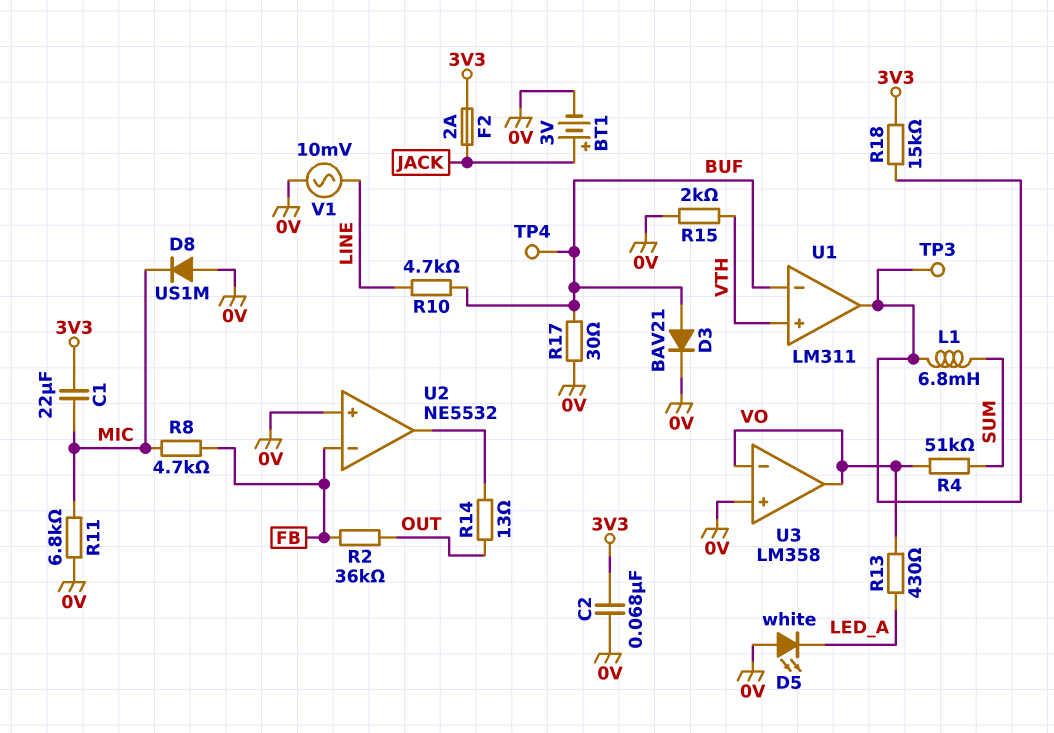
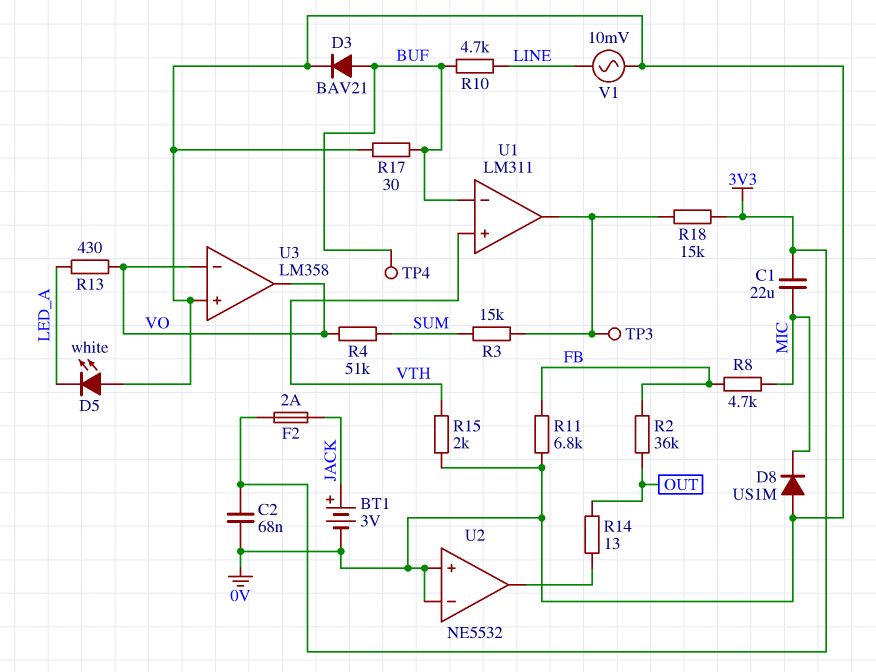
L1: 6.8mH (SUM, U1/out) -> none
R3: none -> 15k (SUM, U1/out)
R11: 6.8k (0V, MIC) -> 6.8k (0V, FB)
U2 pin in-: FB -> 0V

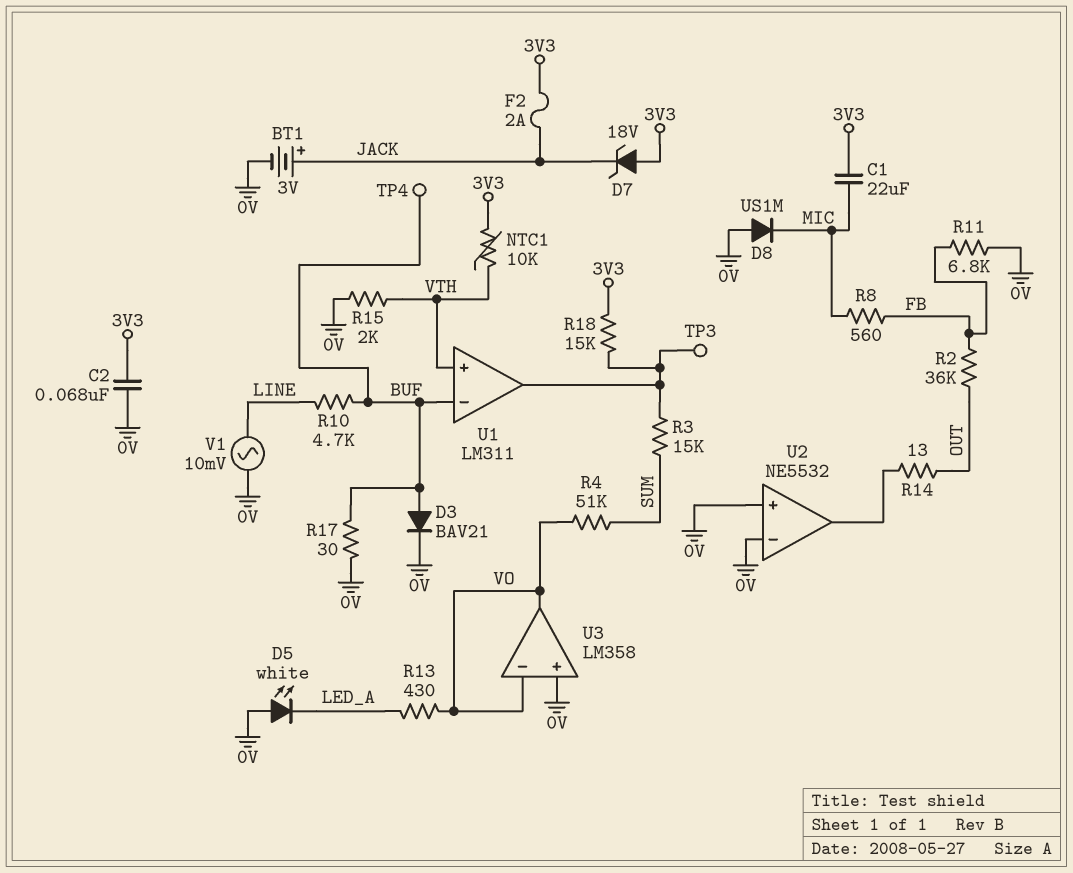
D7: none -> zener 18V (A 3V3, K JACK)
NTC1: none -> 10k (3V3, VTH)
R8: 4.7k (FB, MIC) -> 560 (FB, MIC)

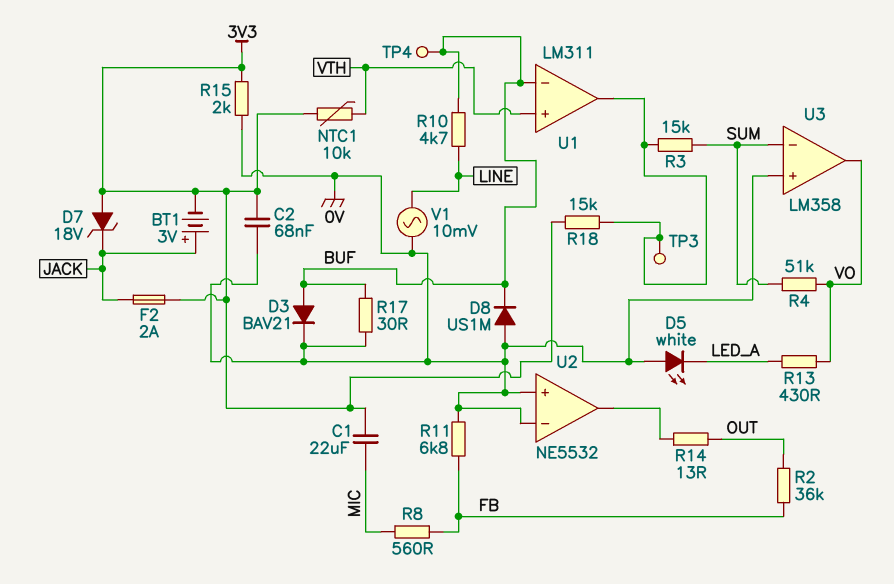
BT1: 3V (plus JACK, minus 0V) -> 3V (plus JACK, minus 3V3)
D8: diode US1M (A 0V, K MIC) -> diode US1M (A 0V, K BUF)
R15: 2k (0V, VTH) -> 2k (0V, 3V3)
U3 pin in-: VO -> SUM

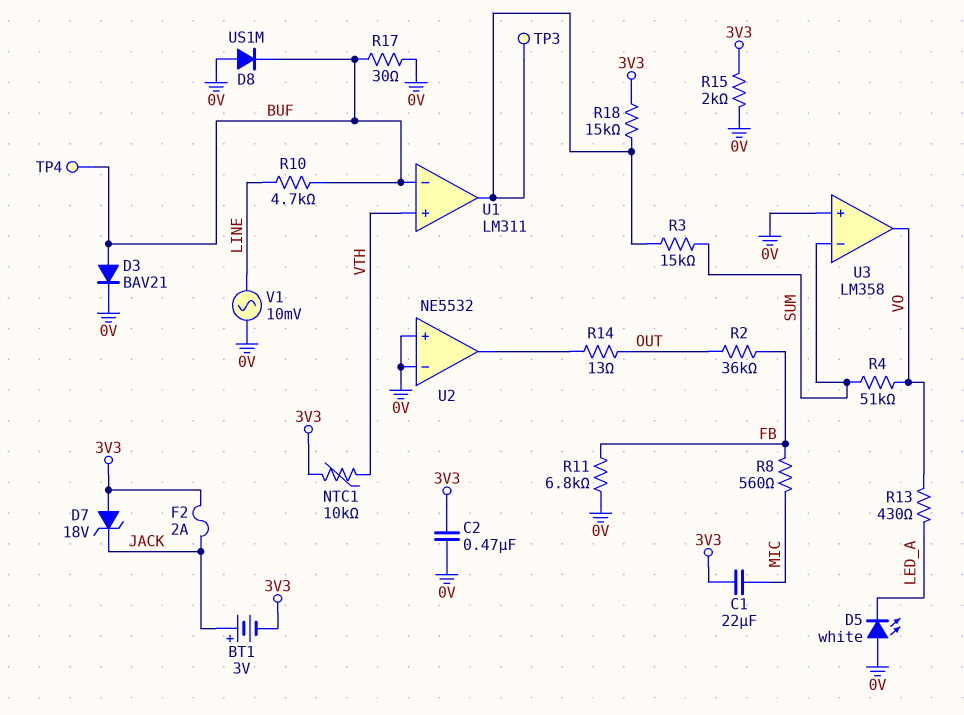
C2: 68nF (0V, 3V3) -> 470nF (0V, 3V3)

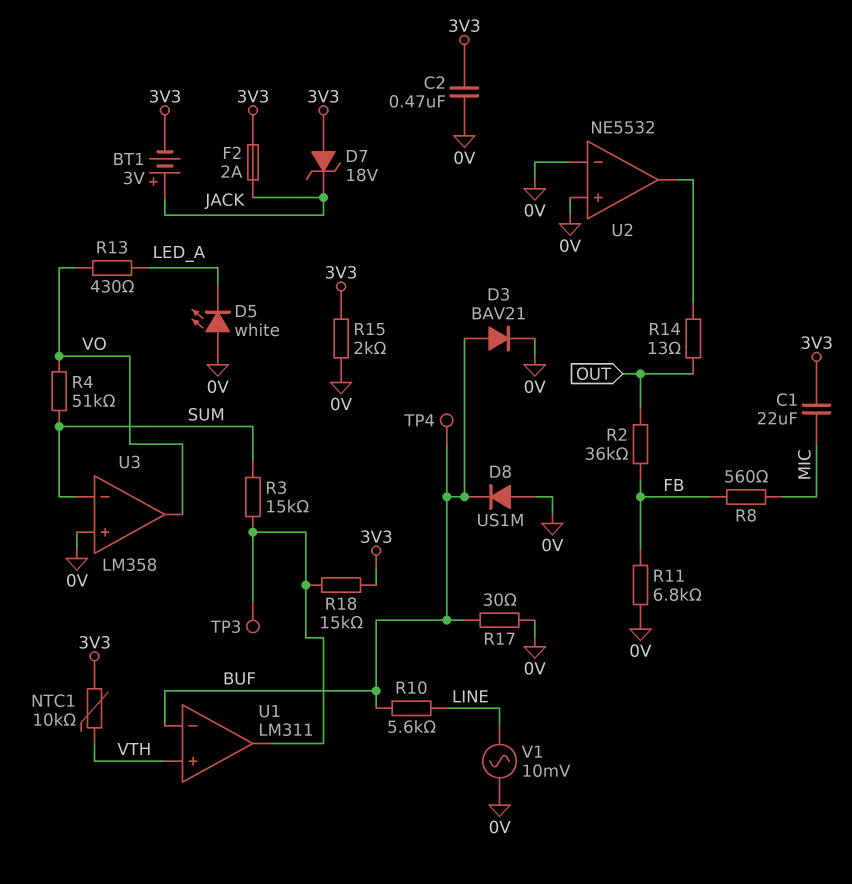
R10: 4.7k (BUF, LINE) -> 5.6k (BUF, LINE)

